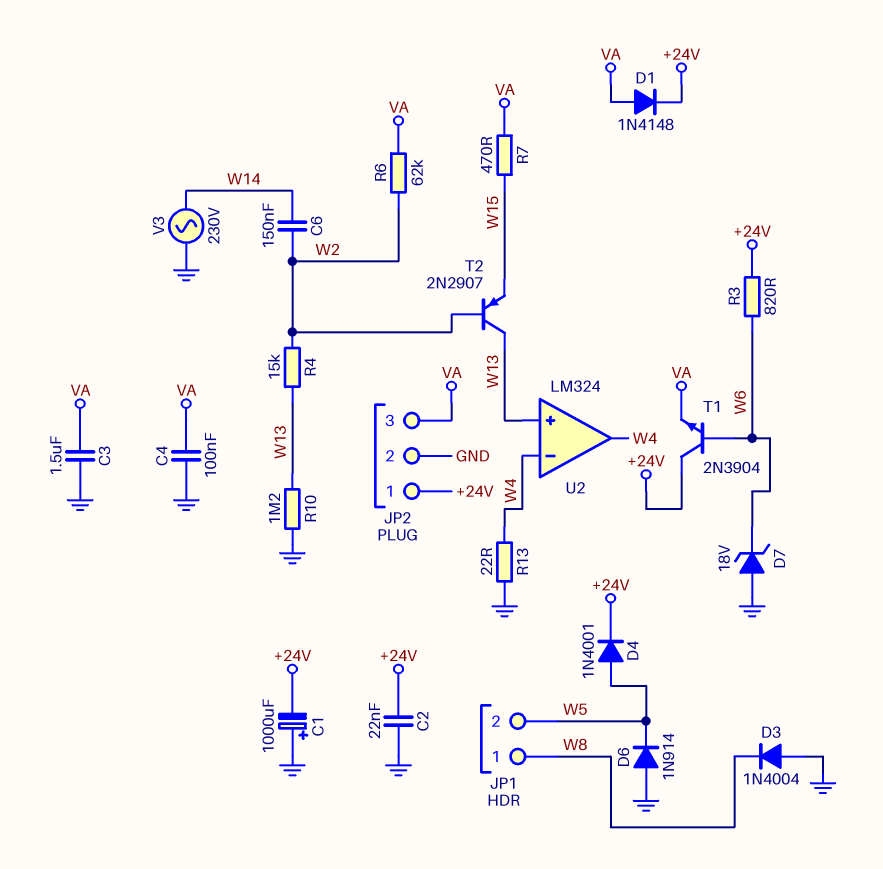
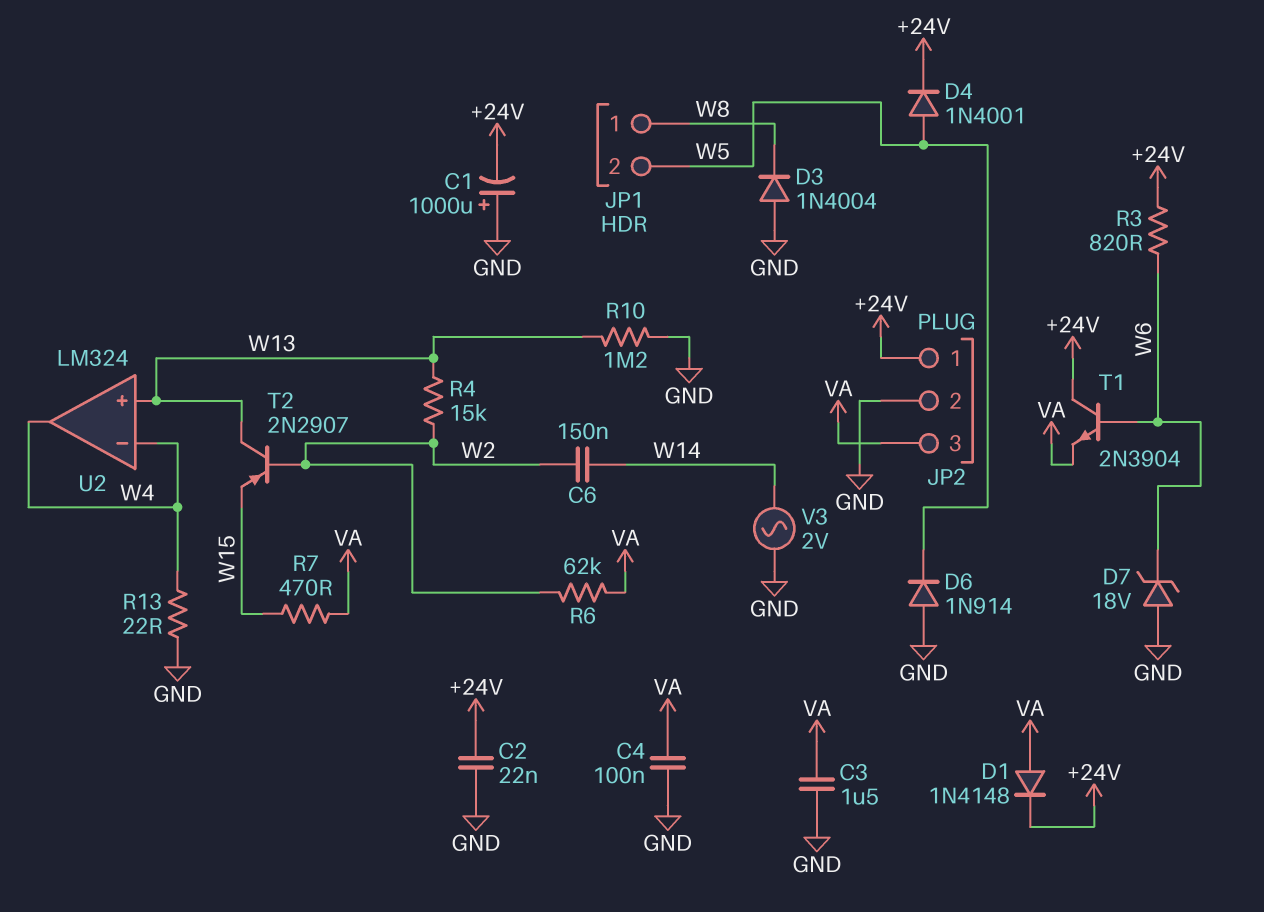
V3: AC 230V (GND, W14) -> AC 2V (GND, W14)

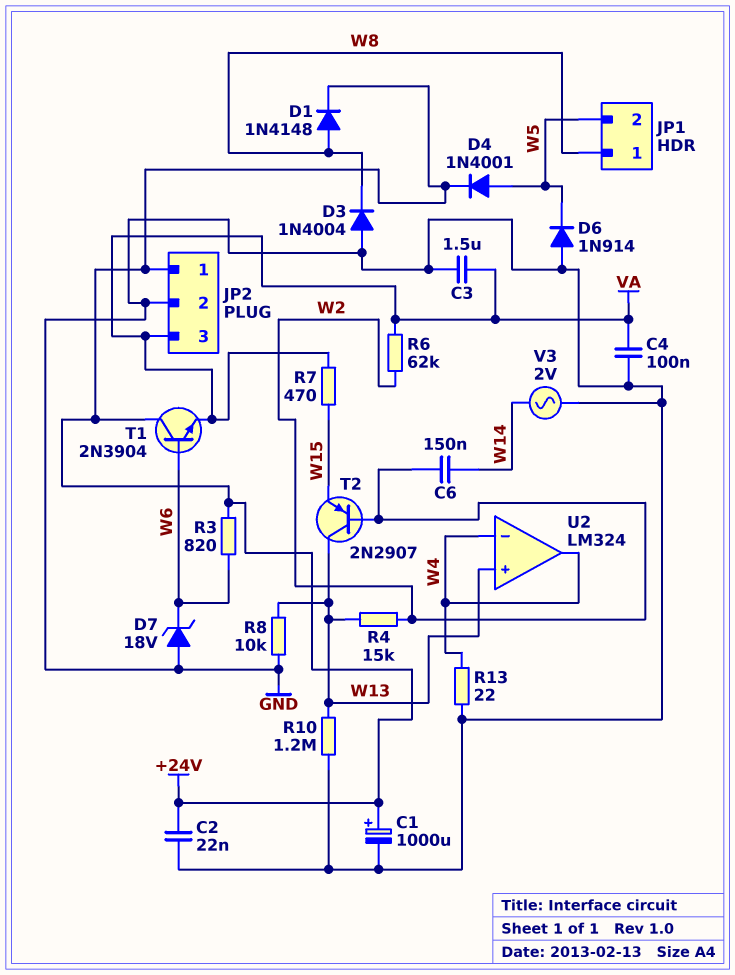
C1: 1000uF (plus GND, minus +24V) -> 1000uF (plus +24V, minus GND)
D1: diode 1N4148 (A VA, K +24V) -> diode 1N4148 (A W8, K +24V)
R8: none -> 10k (GND, W13)

